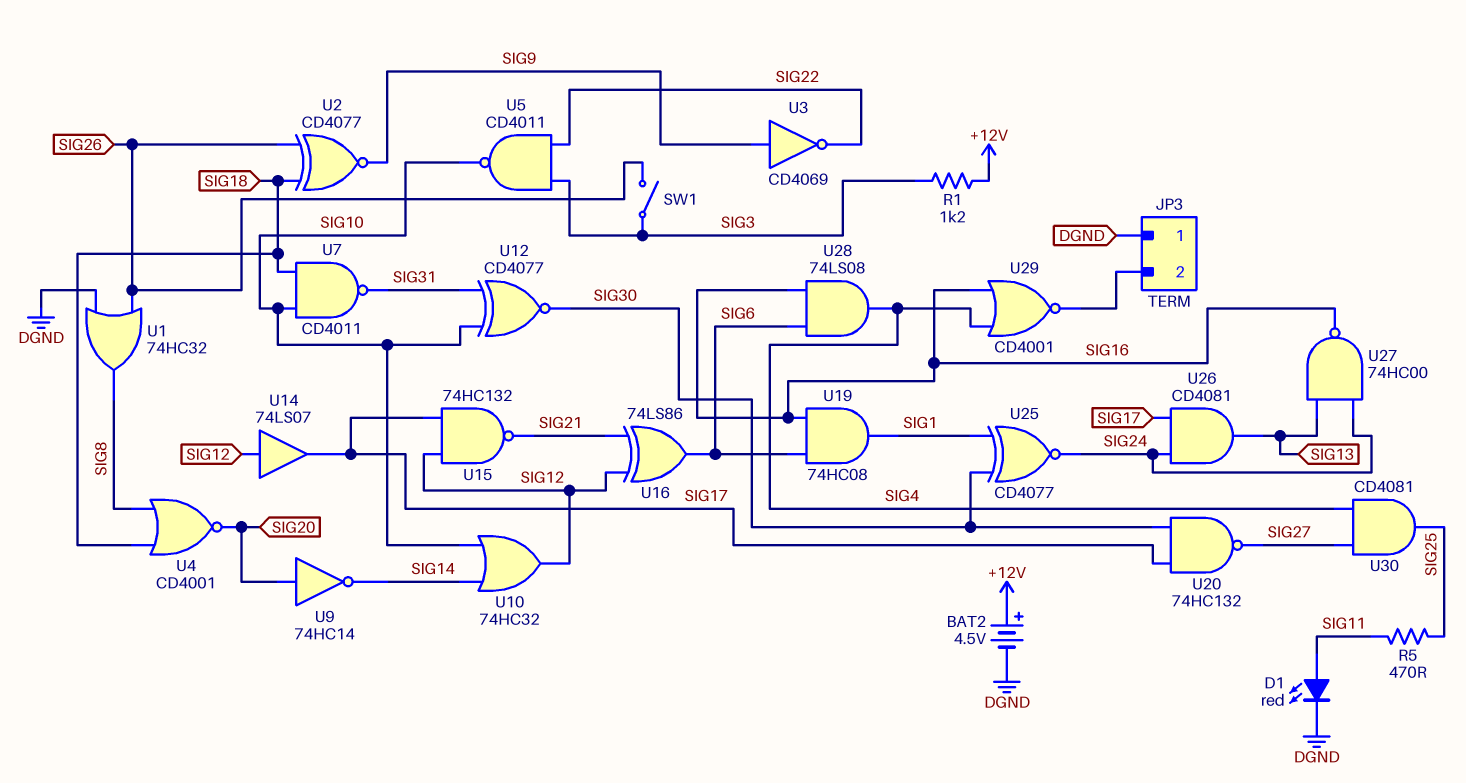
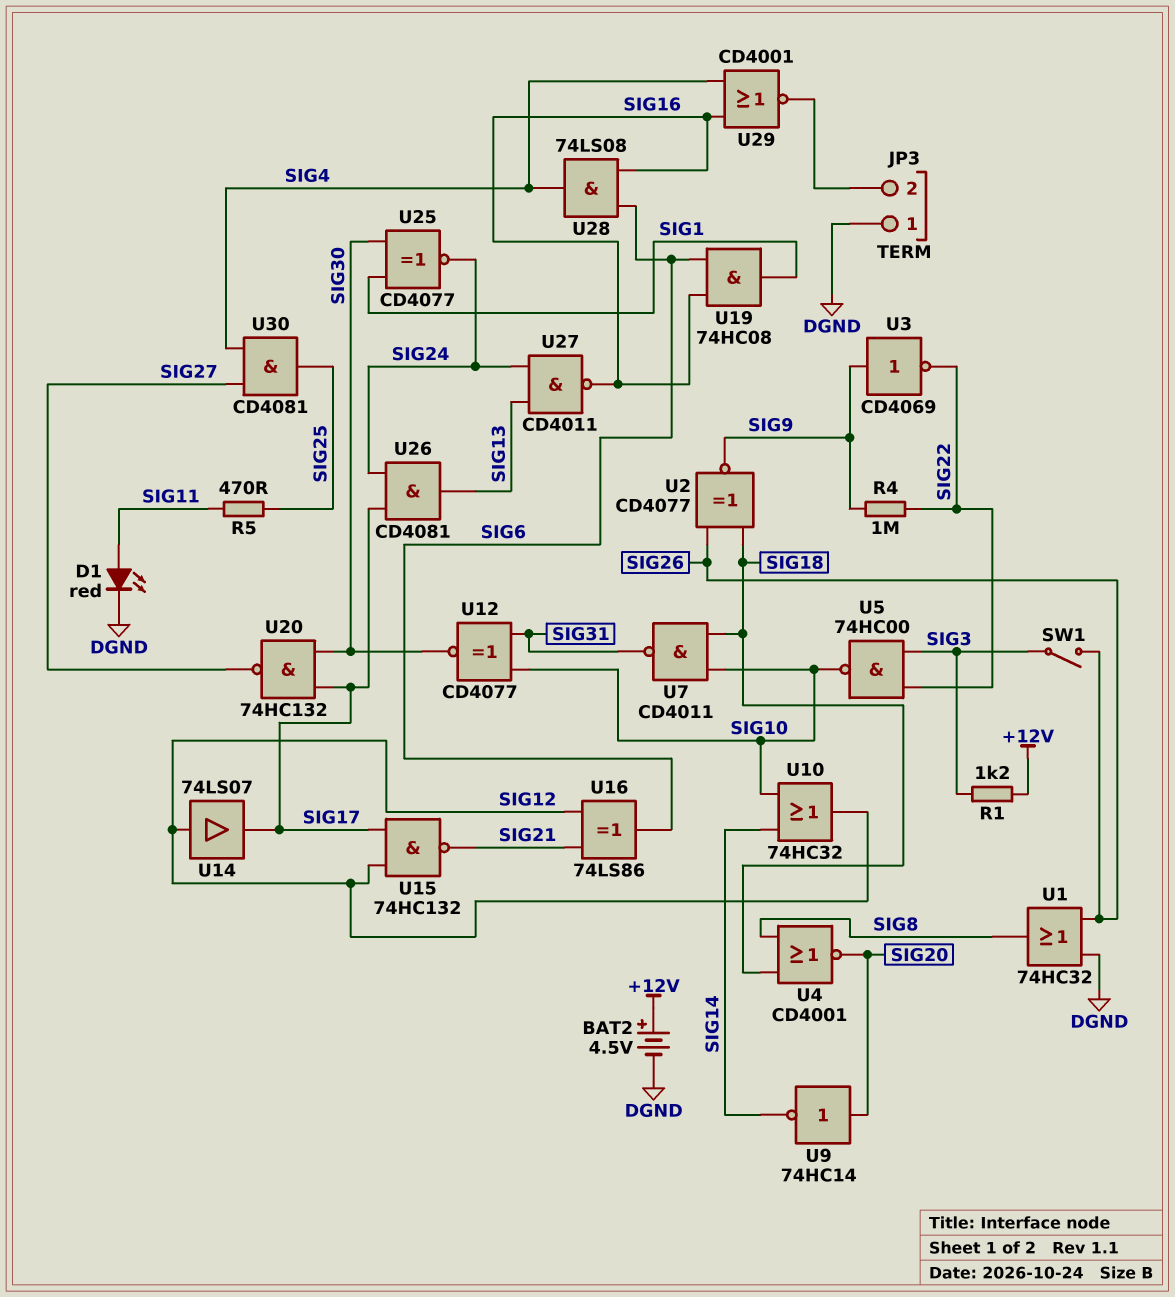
R4: none -> 1M (SIG9, SIG22)
U5: NAND CD4011 (in SIG3, in SIG22, out SIG10) -> NAND 74HC00 (in SIG3, in SIG22, out SIG10)
U27: NAND 74HC00 (in SIG13, in SIG24, out SIG16) -> NAND CD4011 (in SIG13, in SIG24, out SIG16)

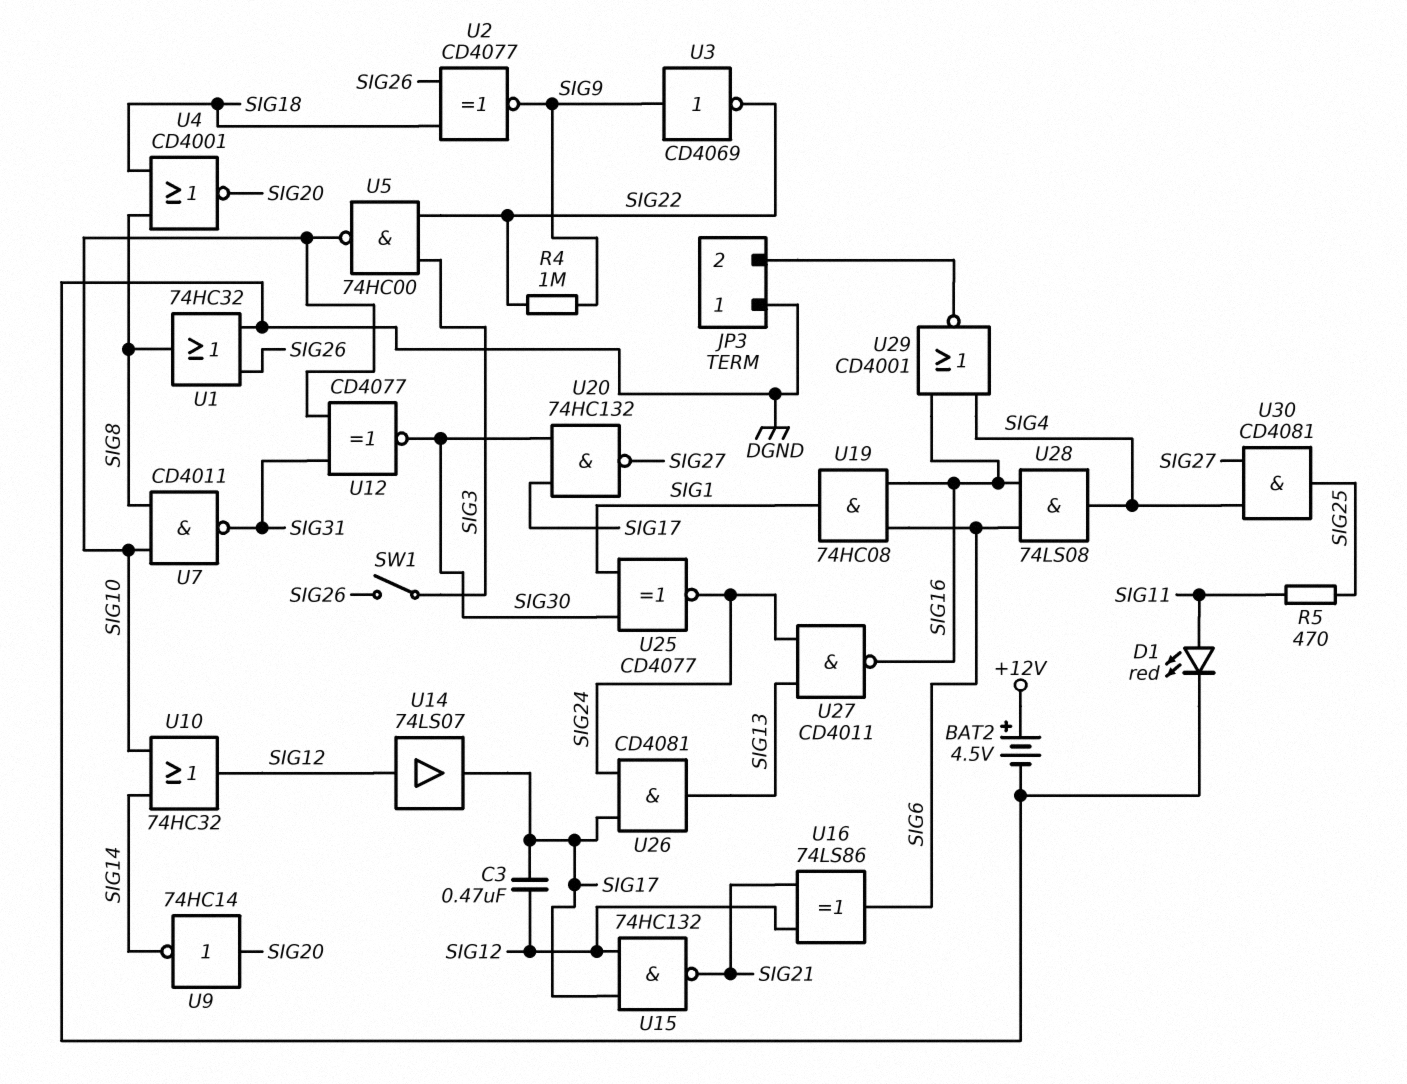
C3: none -> 470nF (SIG12, SIG17)
R1: 1.2k (+12V, SIG3) -> none
U7: NAND CD4011 (in SIG10, in SIG18, out SIG31) -> NAND CD4011 (in SIG8, in SIG10, out SIG31)

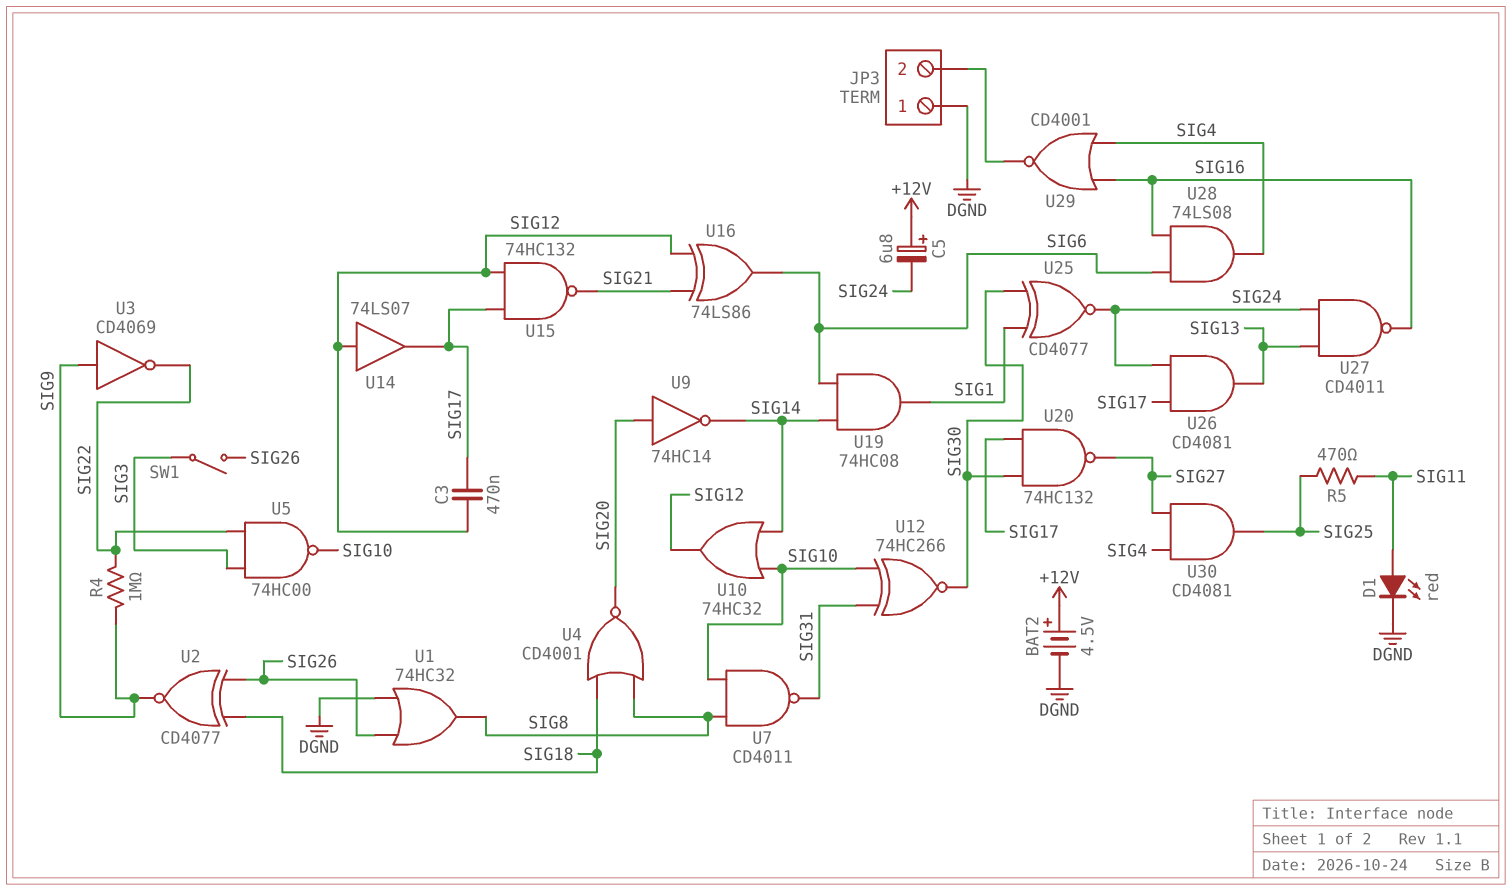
C5: none -> 6.8uF (plus +12V, minus SIG24)
U12: XNOR CD4077 (in SIG10, in SIG31, out SIG30) -> XNOR 74HC266 (in SIG10, in SIG31, out SIG30)
U19: AND 74HC08 (in SIG6, in SIG16, out SIG1) -> AND 74HC08 (in SIG6, in SIG14, out SIG1)

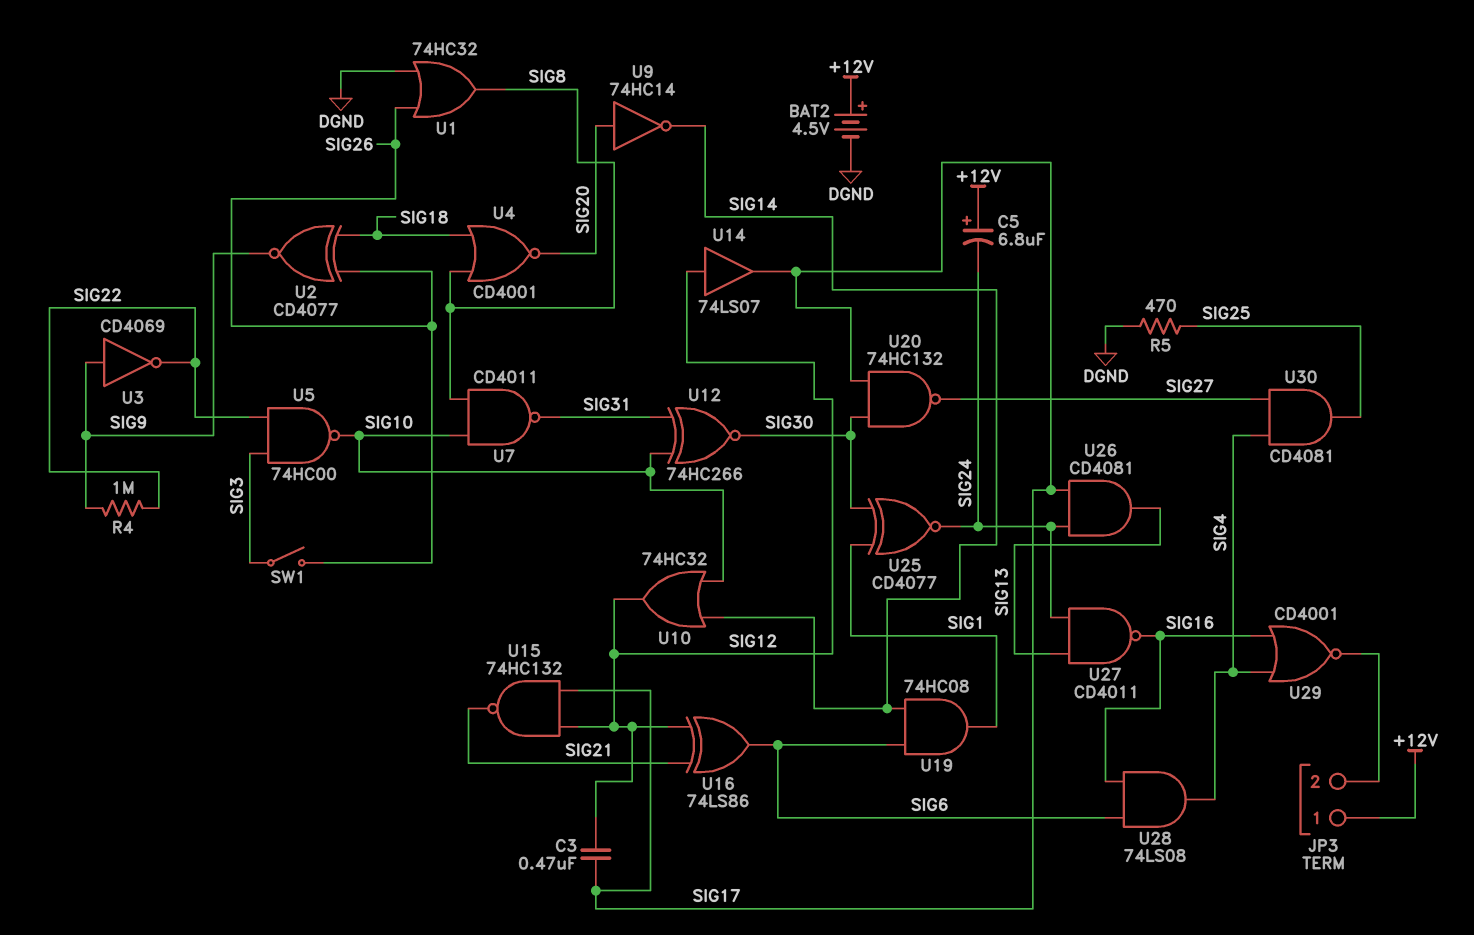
D1: LED red (A SIG11, K DGND) -> none
JP3 pin 1: DGND -> +12V
R5: 470 (SIG11, SIG25) -> 470 (DGND, SIG25)

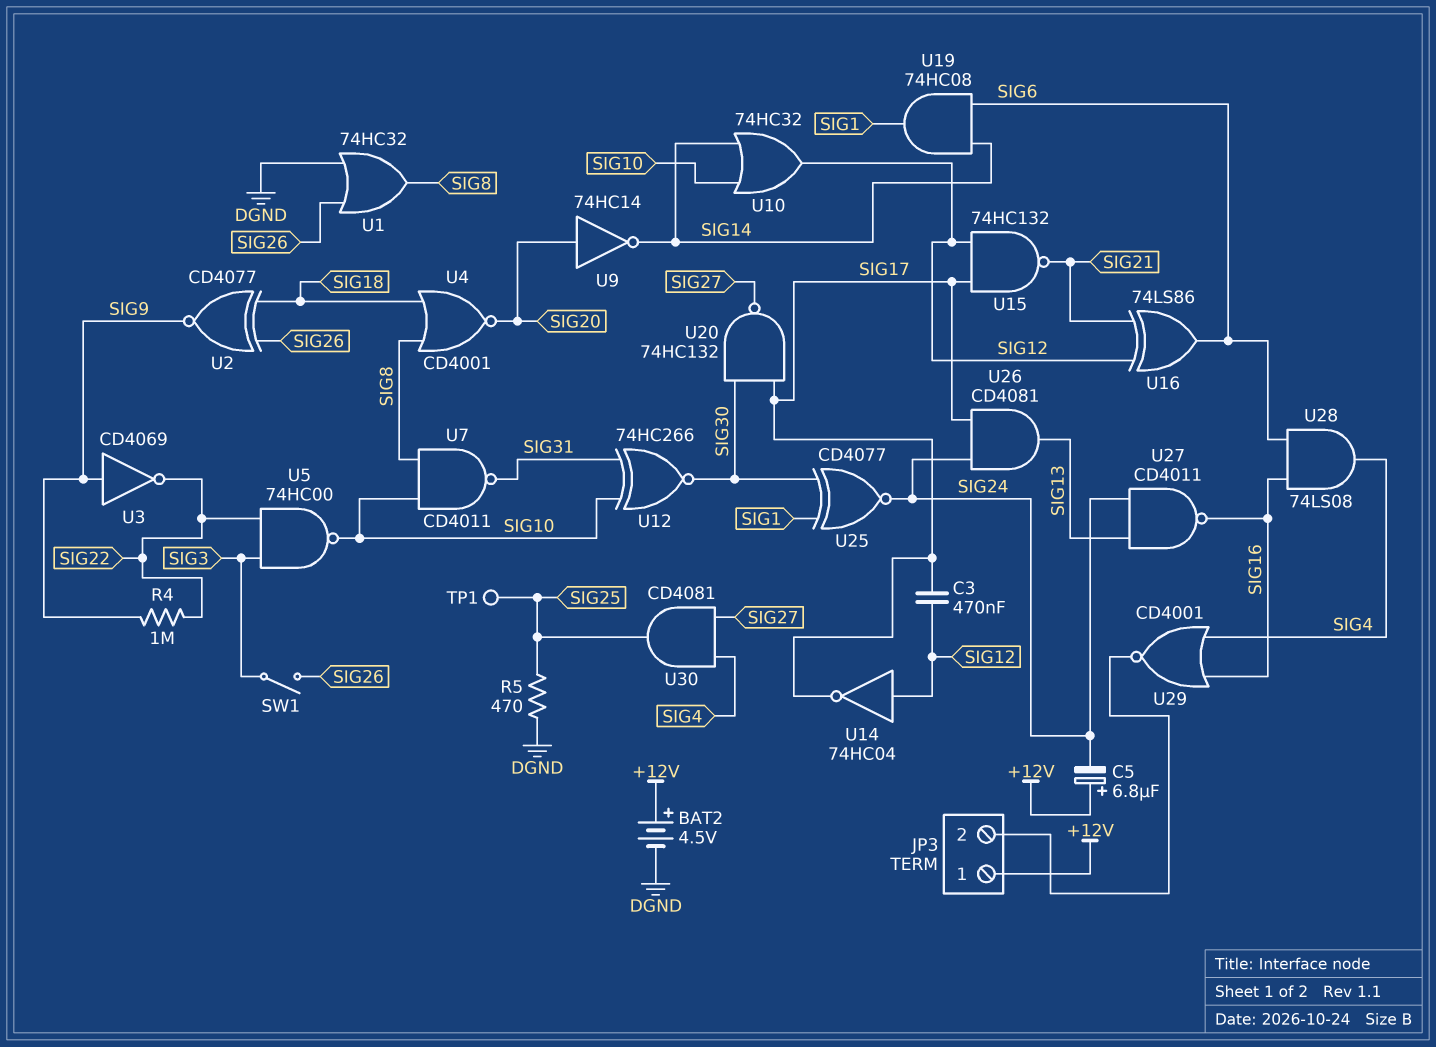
TP1: none -> test point (SIG25)
U14: buffer 74LS07 (in SIG12, out SIG17) -> NOT 74HC04 (in SIG12, out SIG17)

